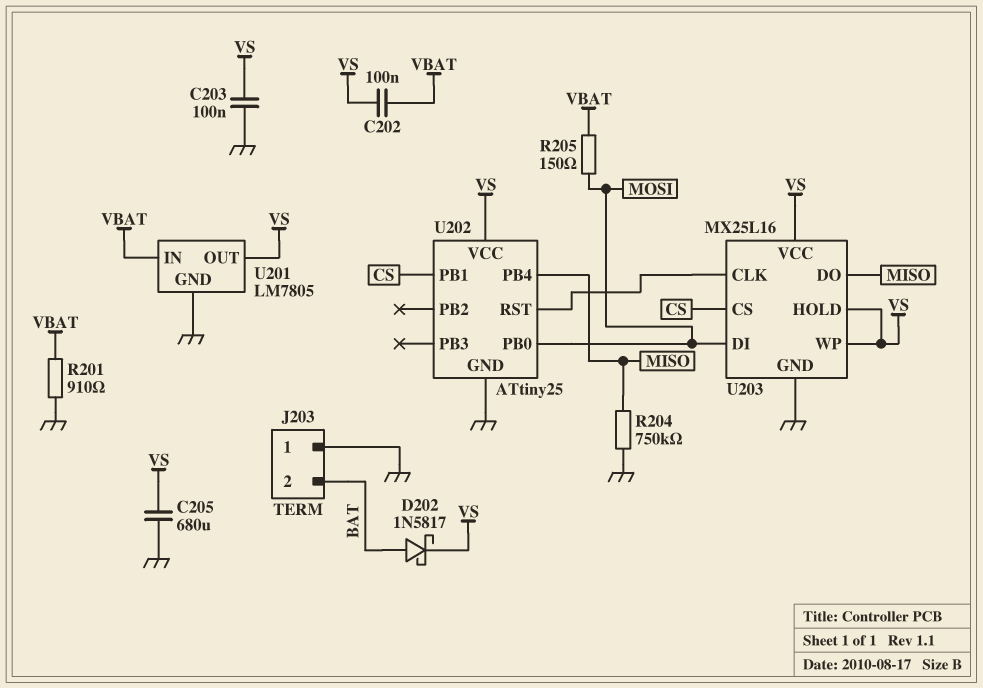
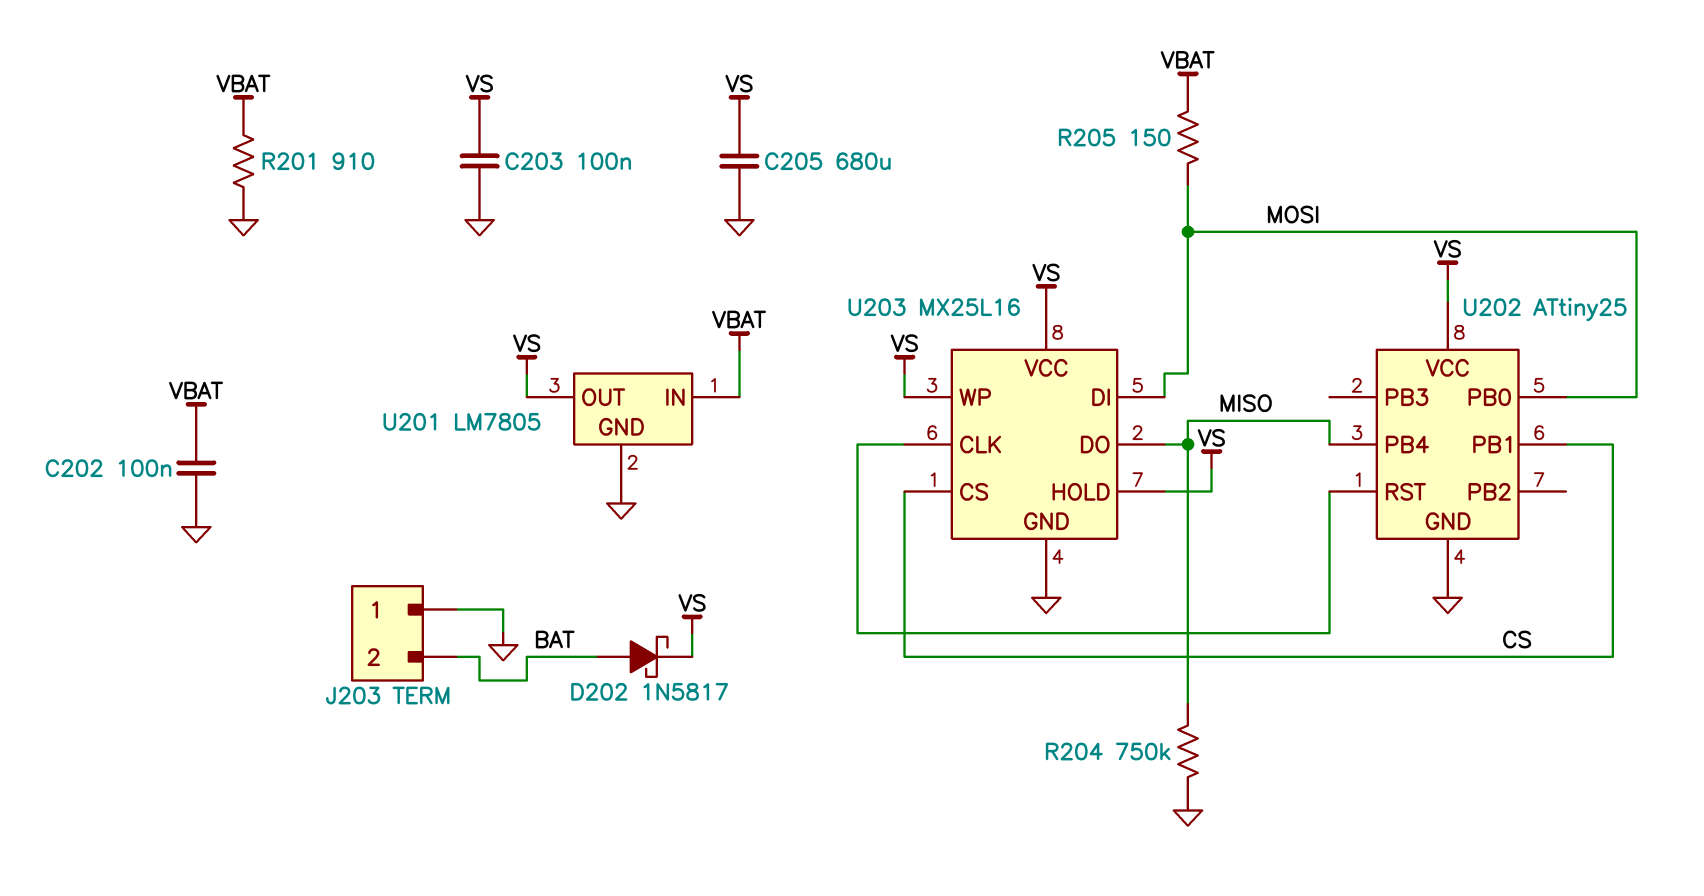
C202: 100nF (VBAT, VS) -> 100nF (GND, VBAT)

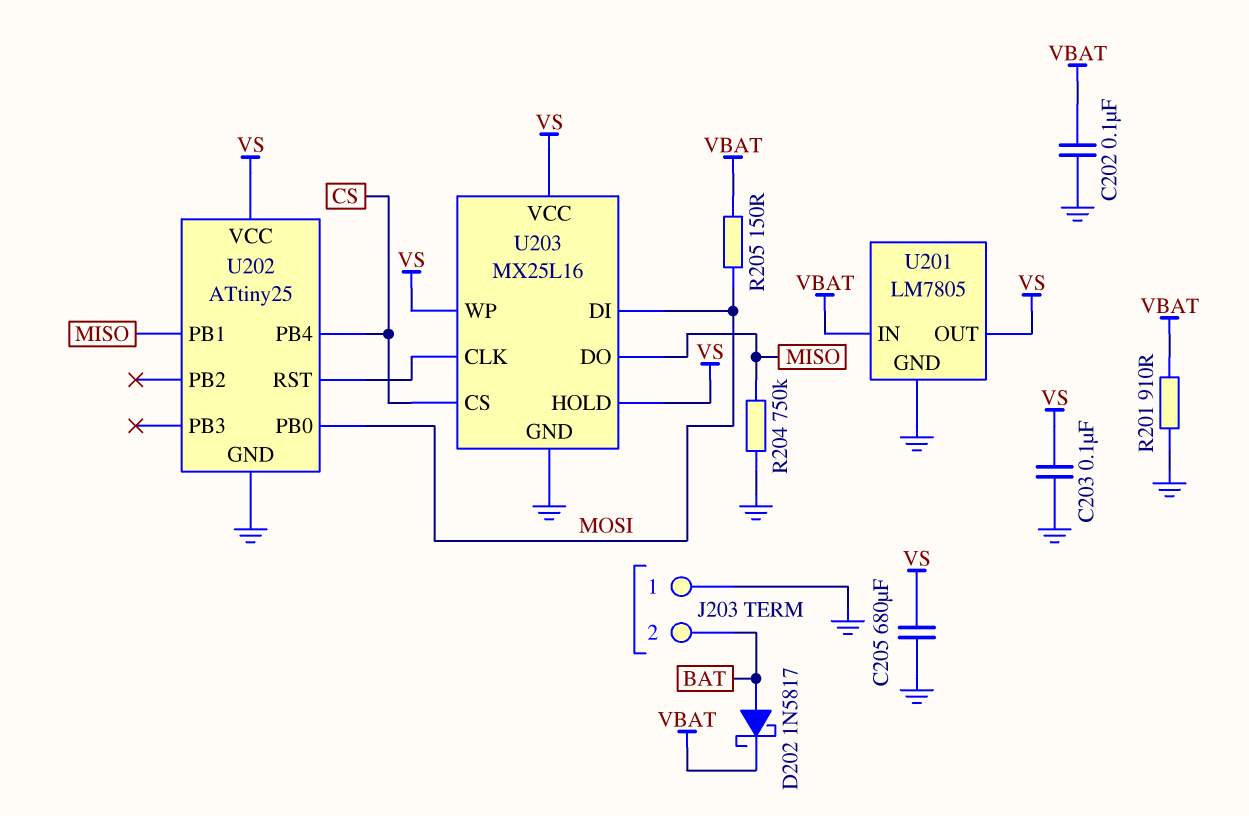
D202: schottky 1N5817 (A BAT, K VS) -> schottky 1N5817 (A BAT, K VBAT)
U202 pin PB1: CS -> MISO
U202 pin PB4: MISO -> CS

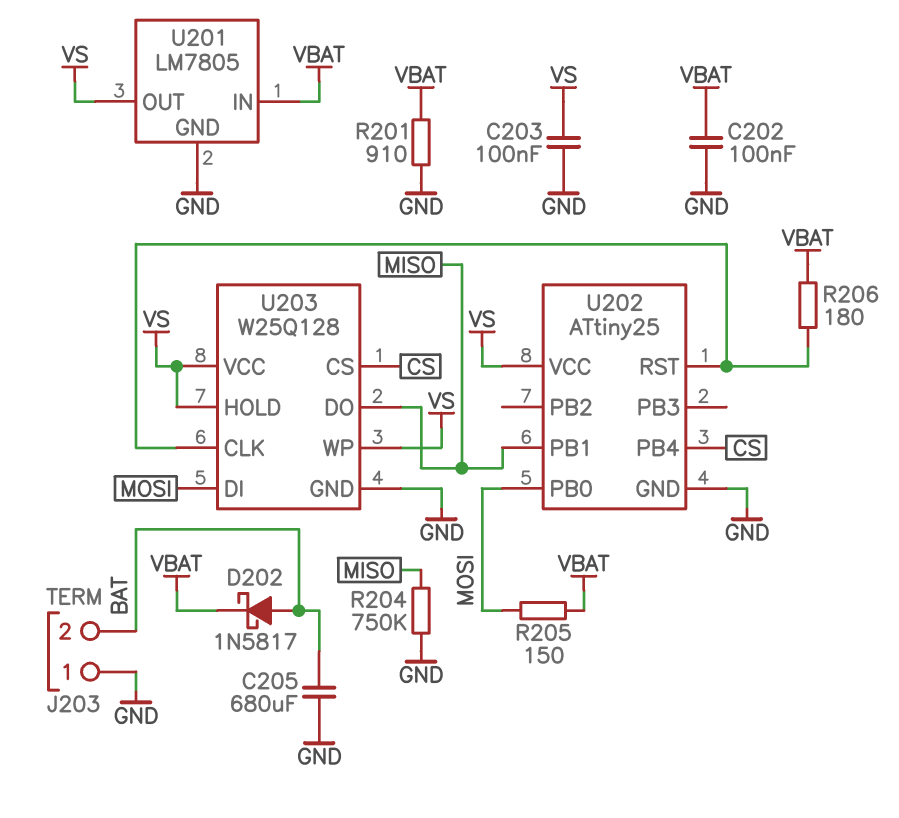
C205: 680uF (GND, VS) -> 680uF (BAT, GND)
R206: none -> 180 (U202/RST, VBAT)
U203: MX25L16 -> W25Q128

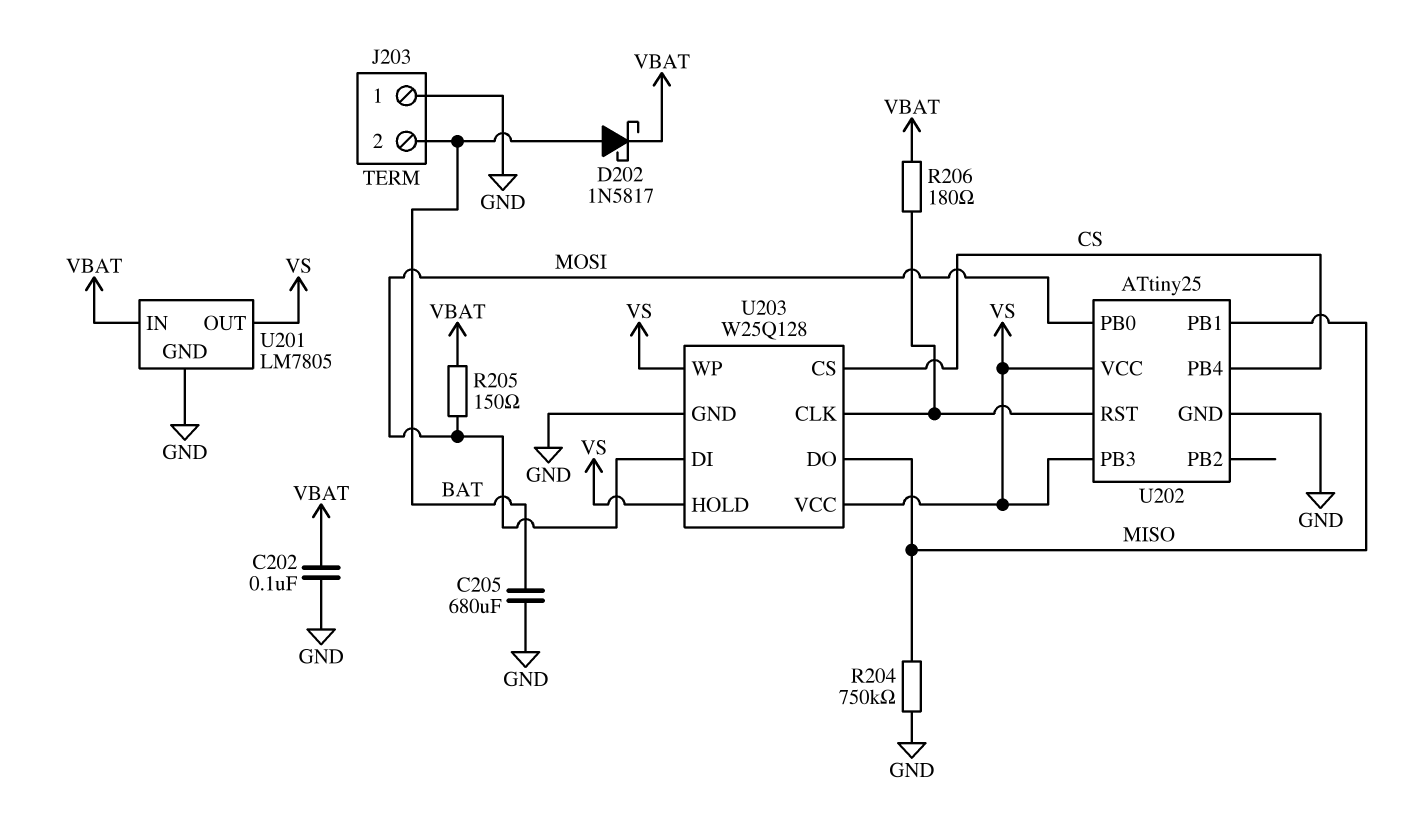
C203: 100nF (GND, VS) -> none
R201: 910 (GND, VBAT) -> none
U202 pin PB3: none -> VS

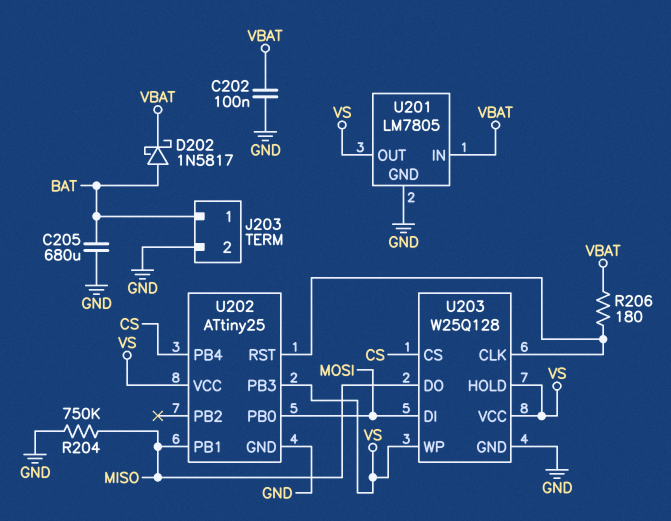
J203 pin 1: GND -> BAT
J203 pin 2: BAT -> GND
R205: 150 (MOSI, VBAT) -> none

